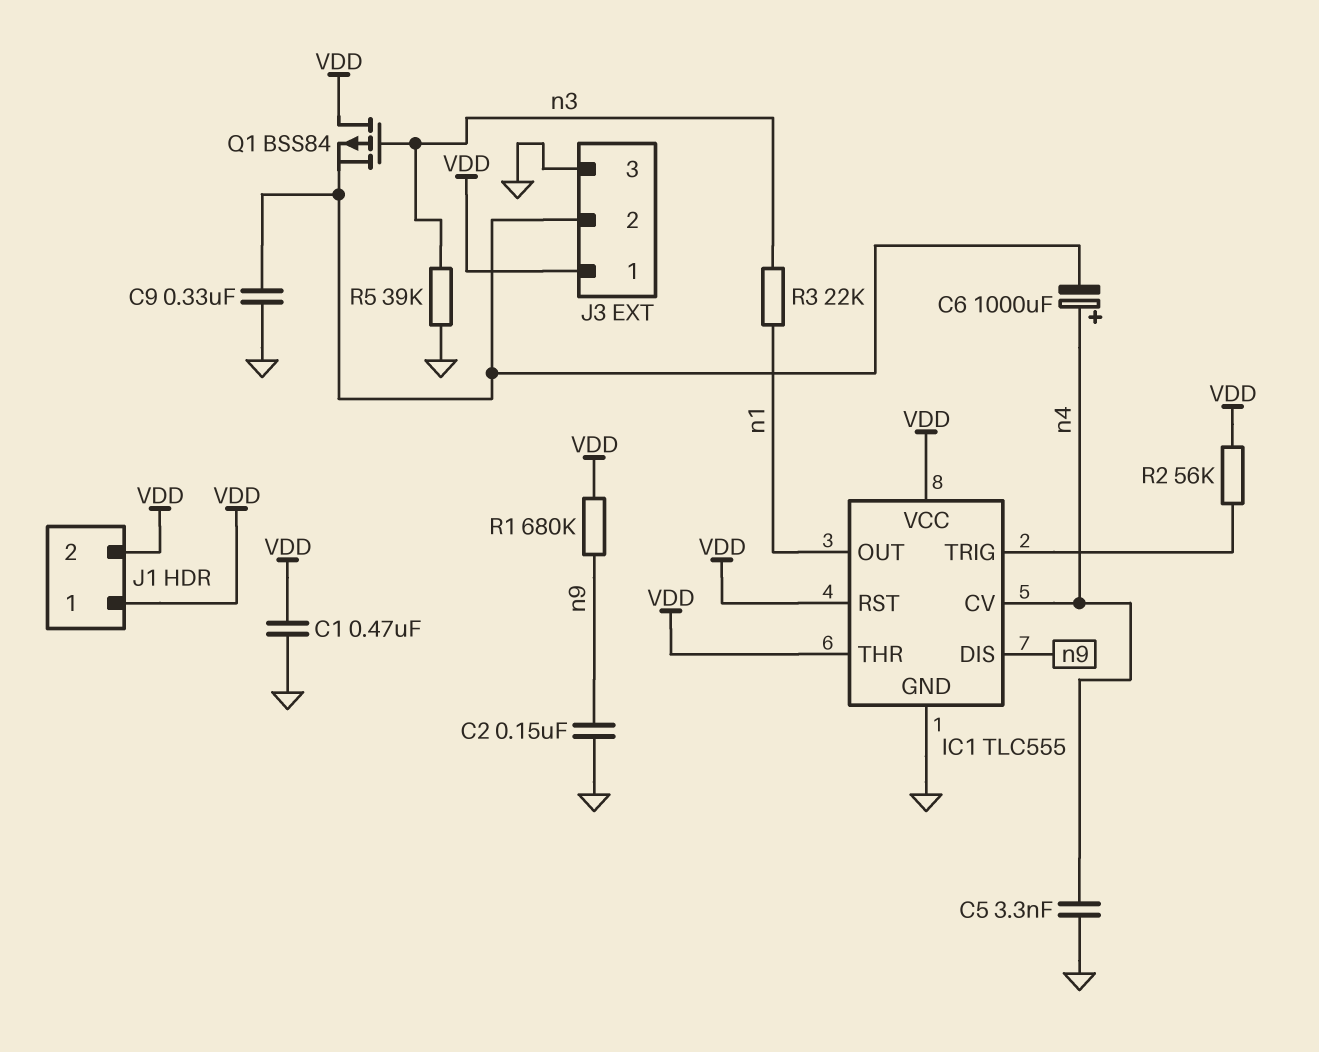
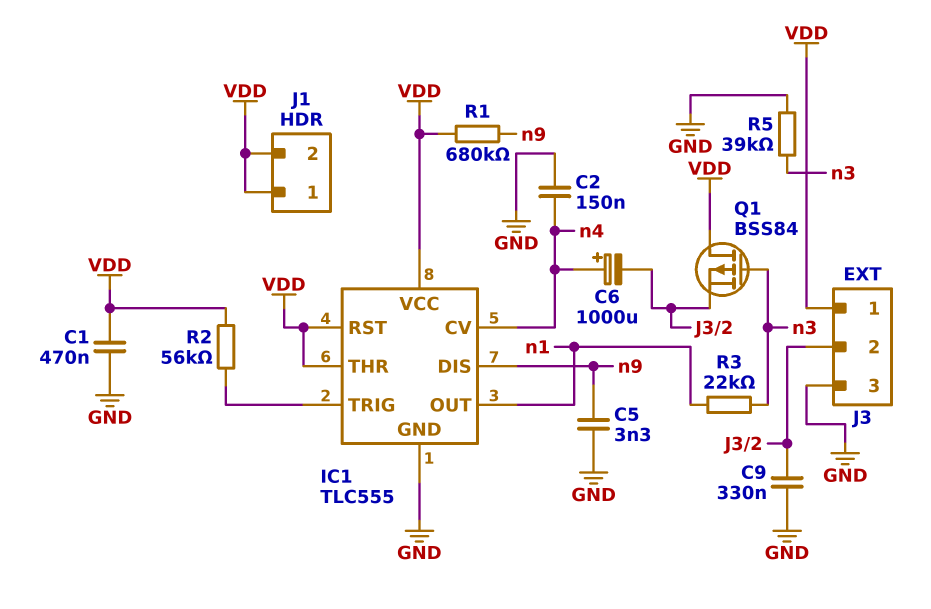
C2: 150nF (GND, n9) -> 150nF (GND, n4)
C5: 3.3nF (GND, n4) -> 3.3nF (GND, n9)

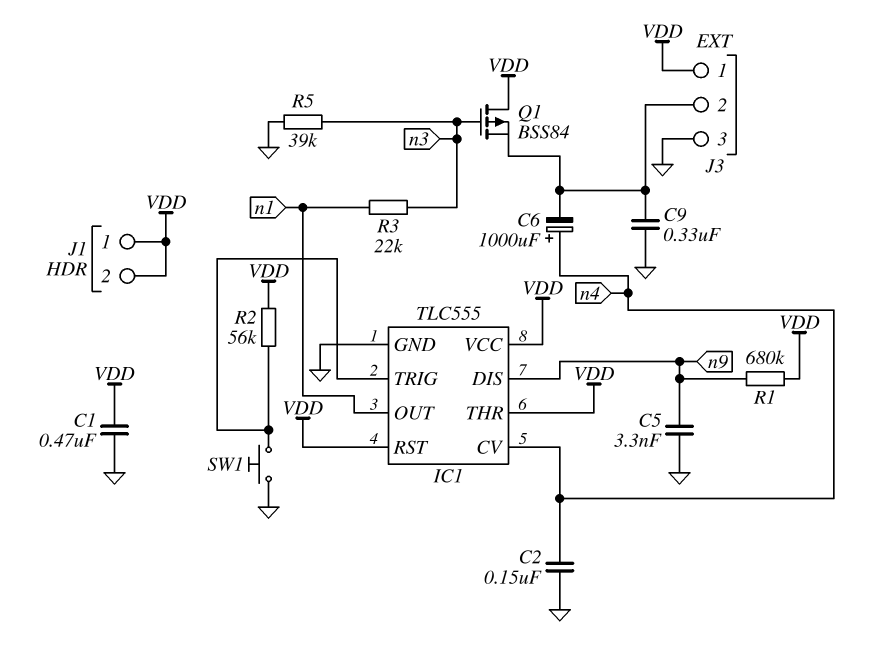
SW1: none -> button (GND, IC1/TRIG)

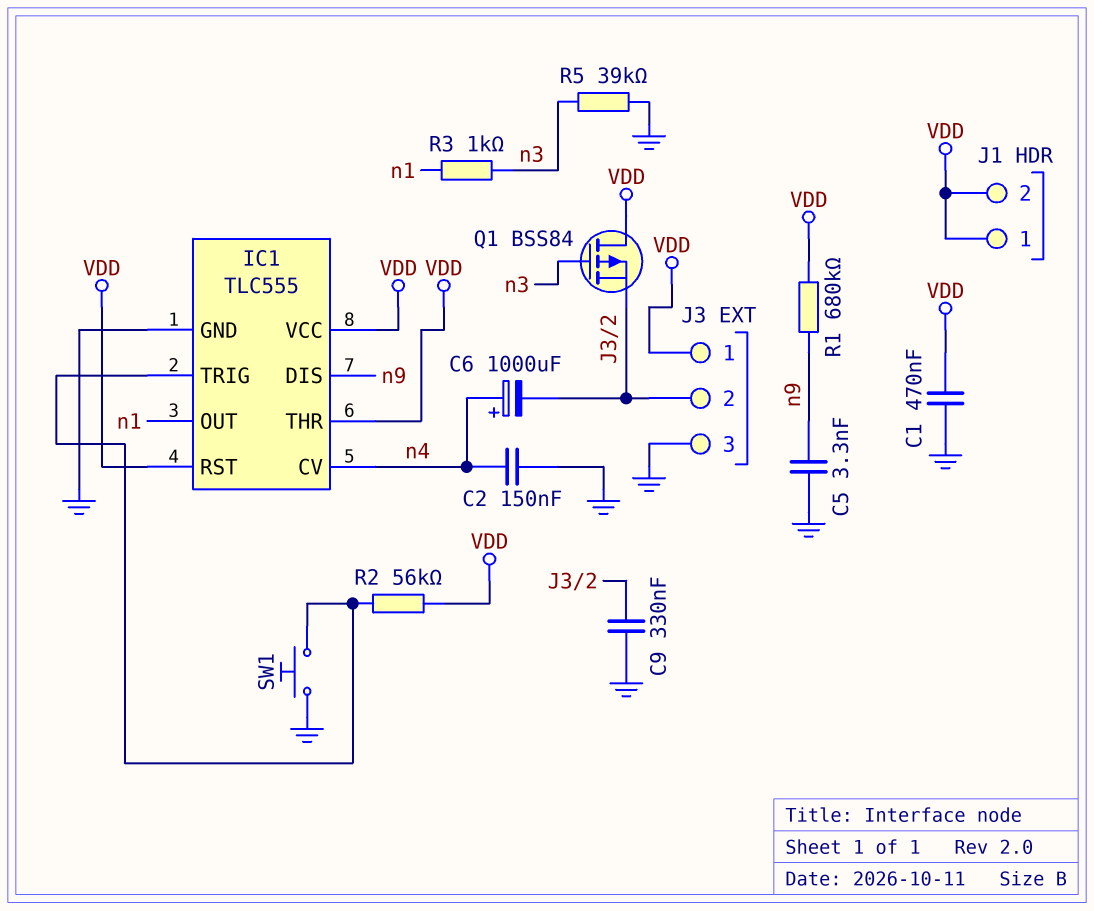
R3: 22k (n1, n3) -> 1k (n1, n3)

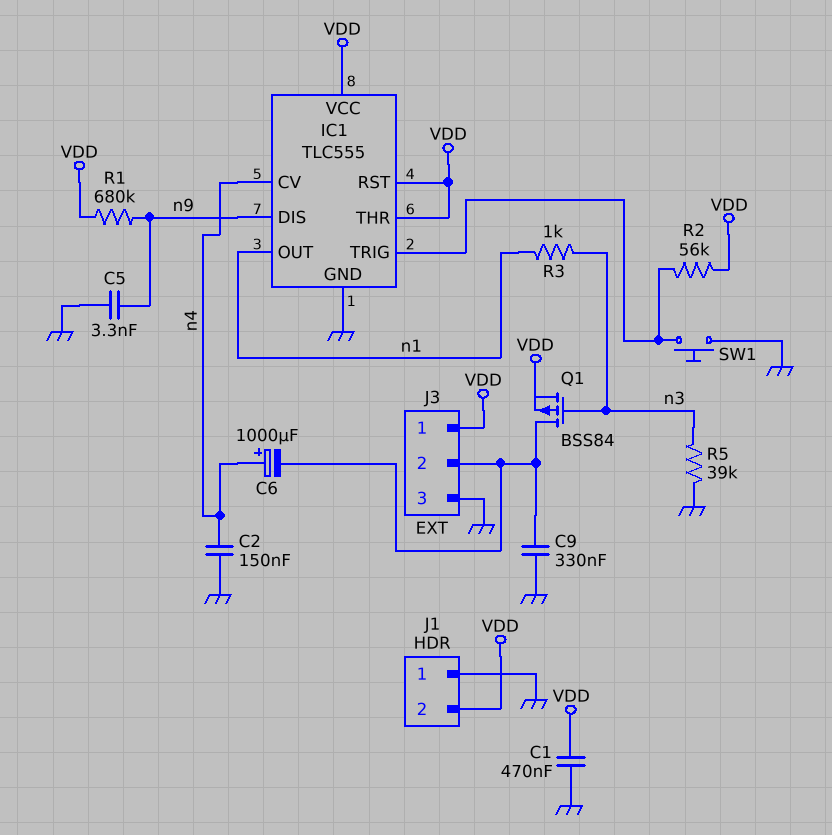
J1 pin 1: VDD -> GND
Q1: PMOS BSS84 (G n3, D VDD, S J3/2) -> PMOS BSS84 (G n3, D J3/2, S VDD)

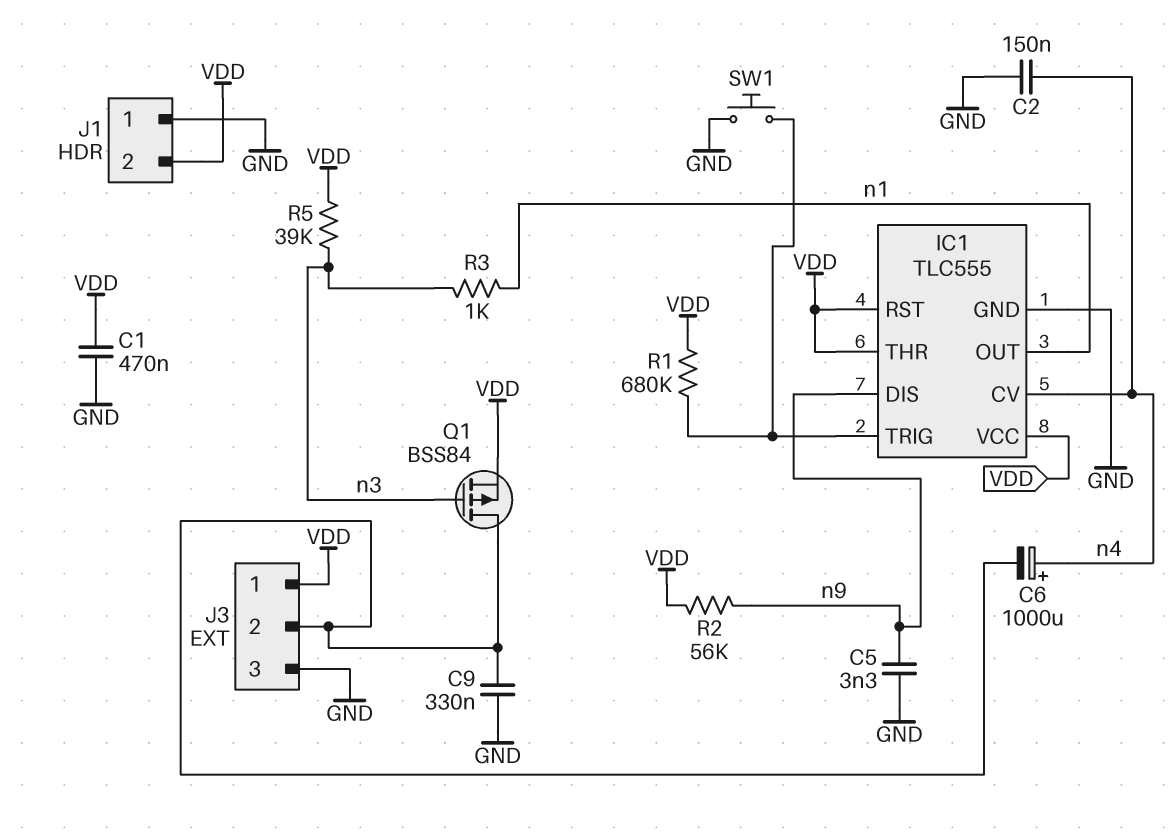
R1: 680k (VDD, n9) -> 680k (IC1/TRIG, VDD)
R2: 56k (IC1/TRIG, VDD) -> 56k (VDD, n9)
R5: 39k (GND, n3) -> 39k (VDD, n3)

